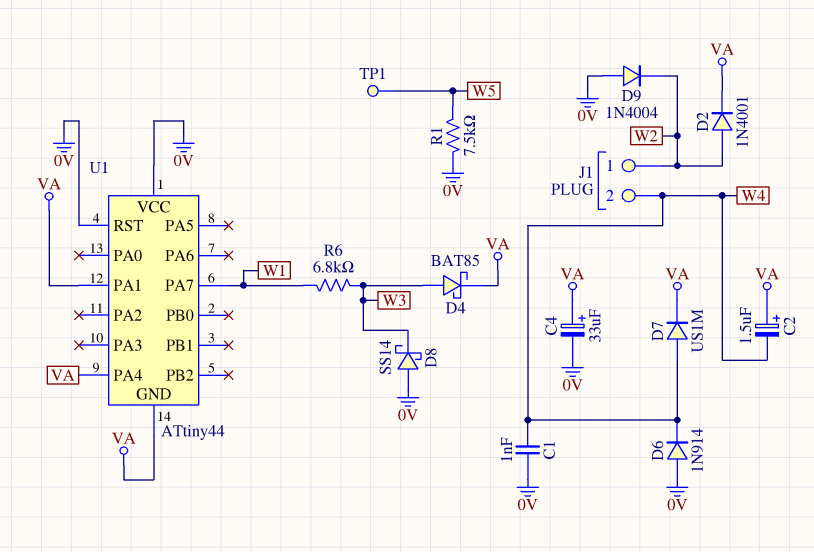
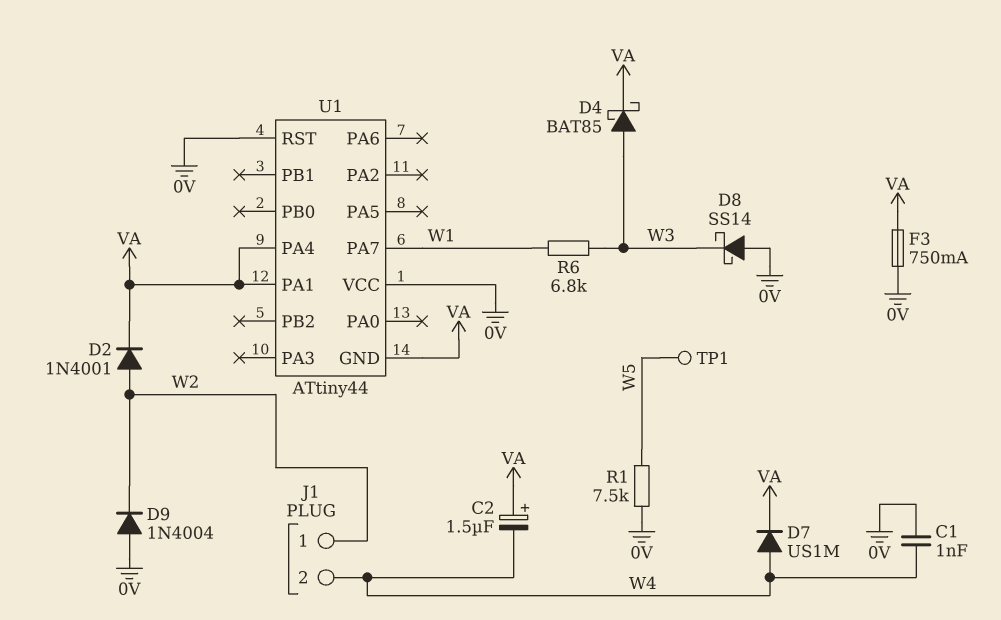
C4: 33uF (plus VA, minus 0V) -> none
D6: diode 1N914 (A 0V, K W4) -> none
F3: none -> 750mA (0V, VA)

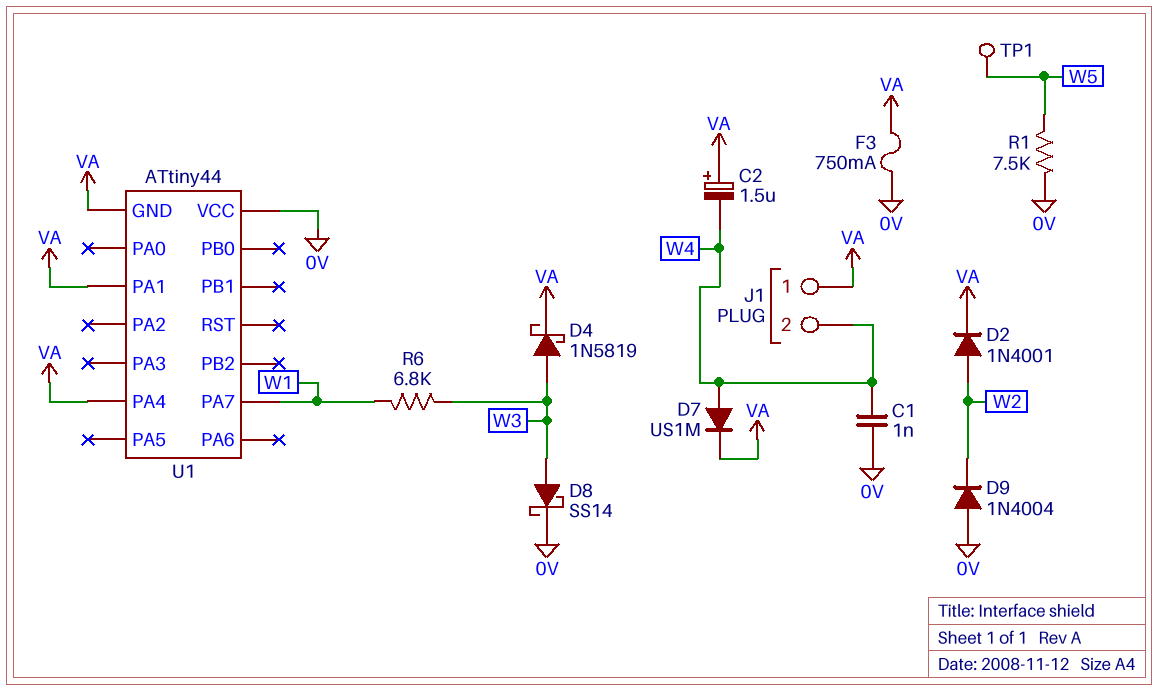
D4: schottky BAT85 (A W3, K VA) -> schottky 1N5819 (A W3, K VA)
D8: schottky SS14 (A 0V, K W3) -> schottky SS14 (A W3, K 0V)
J1 pin 1: W2 -> VA
U1 pin RST: 0V -> none

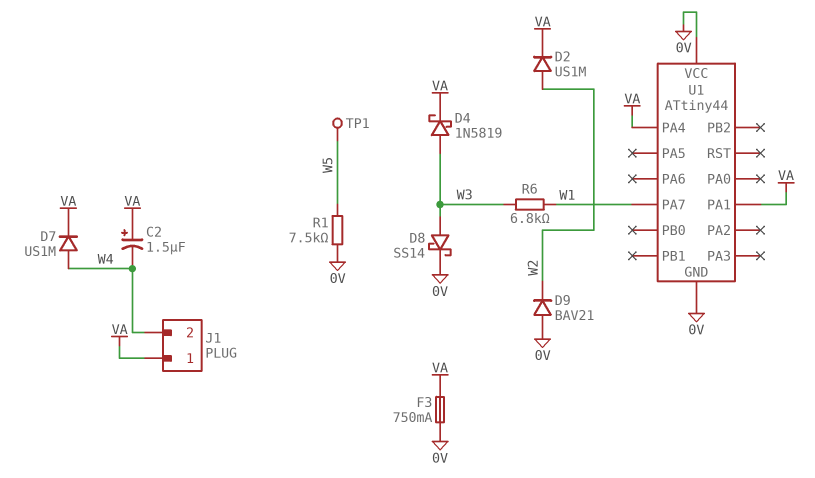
C1: 1nF (0V, W4) -> none
D2: diode 1N4001 (A W2, K VA) -> diode US1M (A W2, K VA)
D9: diode 1N4004 (A 0V, K W2) -> diode BAV21 (A 0V, K W2)
U1 pin GND: VA -> 0V

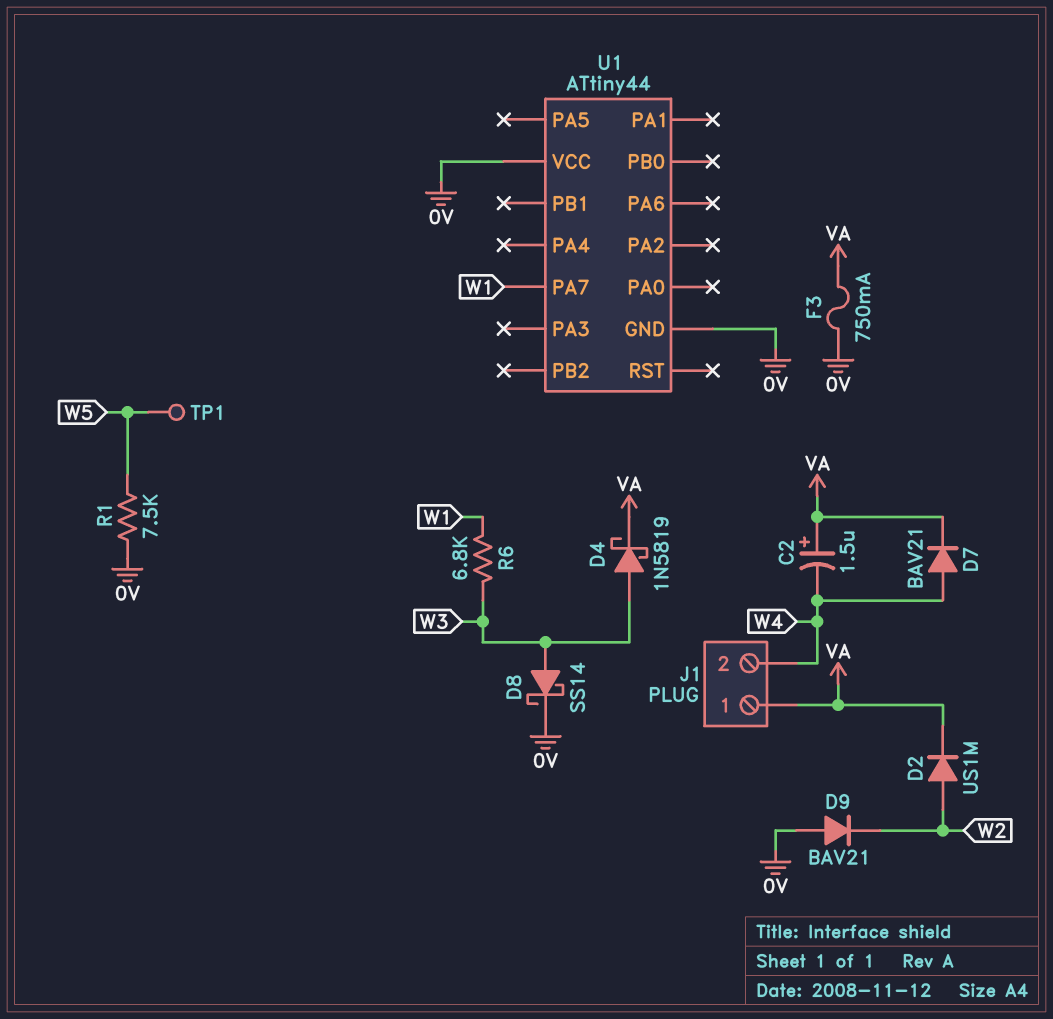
D7: diode US1M (A W4, K VA) -> diode BAV21 (A W4, K VA)
U1 pin PA1: VA -> none
U1 pin PA4: VA -> none

